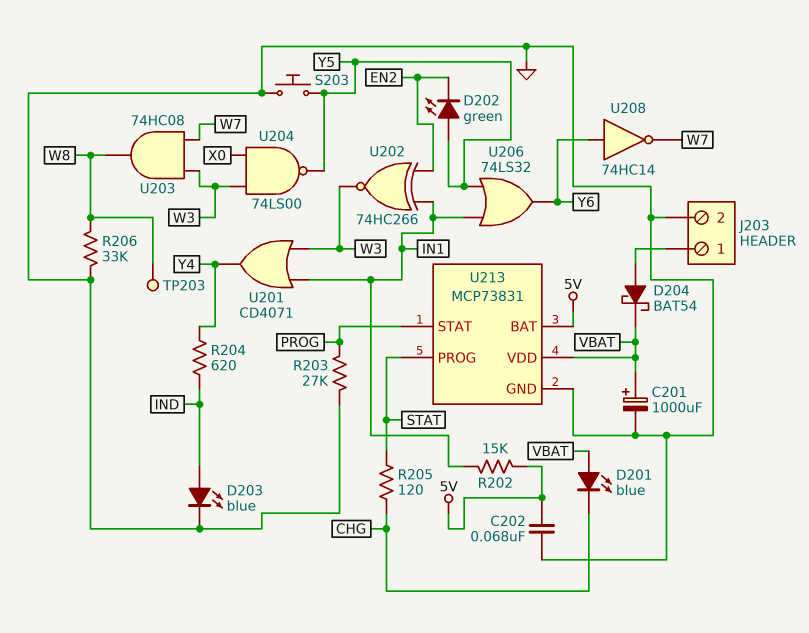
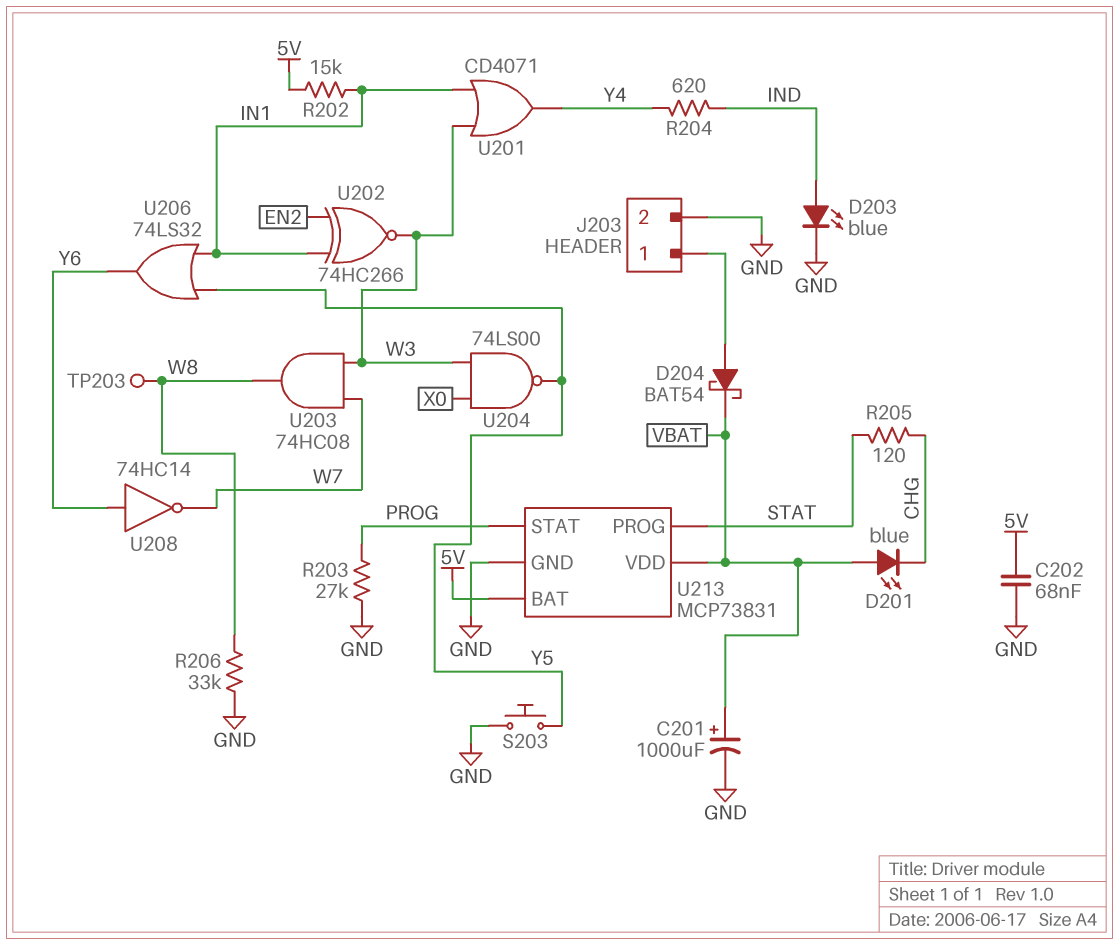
D202: LED green (A Y5, K EN2) -> none

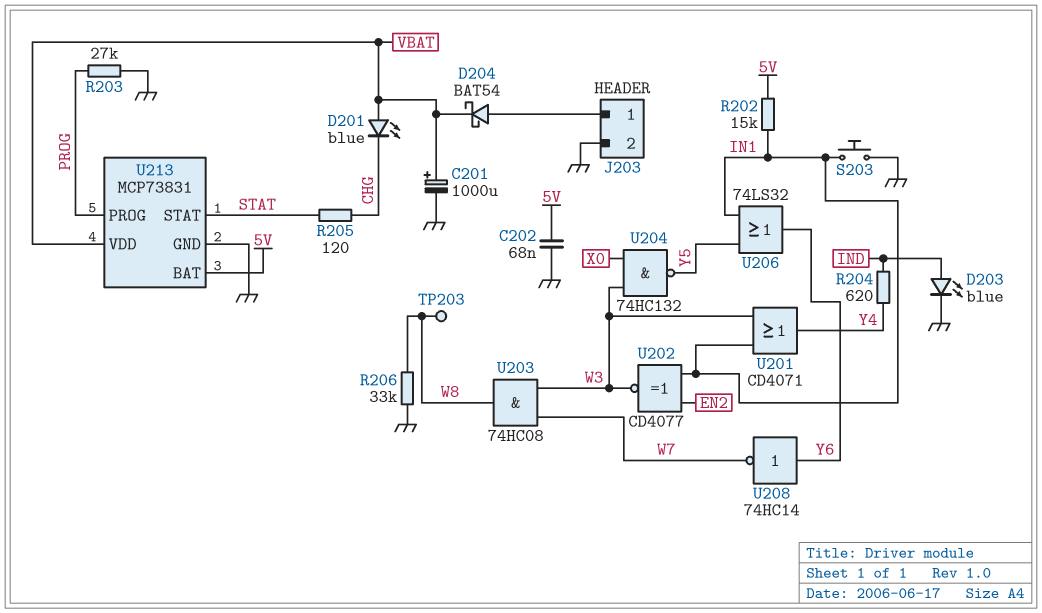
S203: button (GND, Y5) -> button (GND, IN1)
U202: XNOR 74HC266 (in EN2, in IN1, out W3) -> XNOR CD4077 (in EN2, in IN1, out W3)
U204: NAND 74LS00 (in W3, in X0, out Y5) -> NAND 74HC132 (in W3, in X0, out Y5)
U213 pin PROG: STAT -> PROG
U213 pin STAT: PROG -> STAT

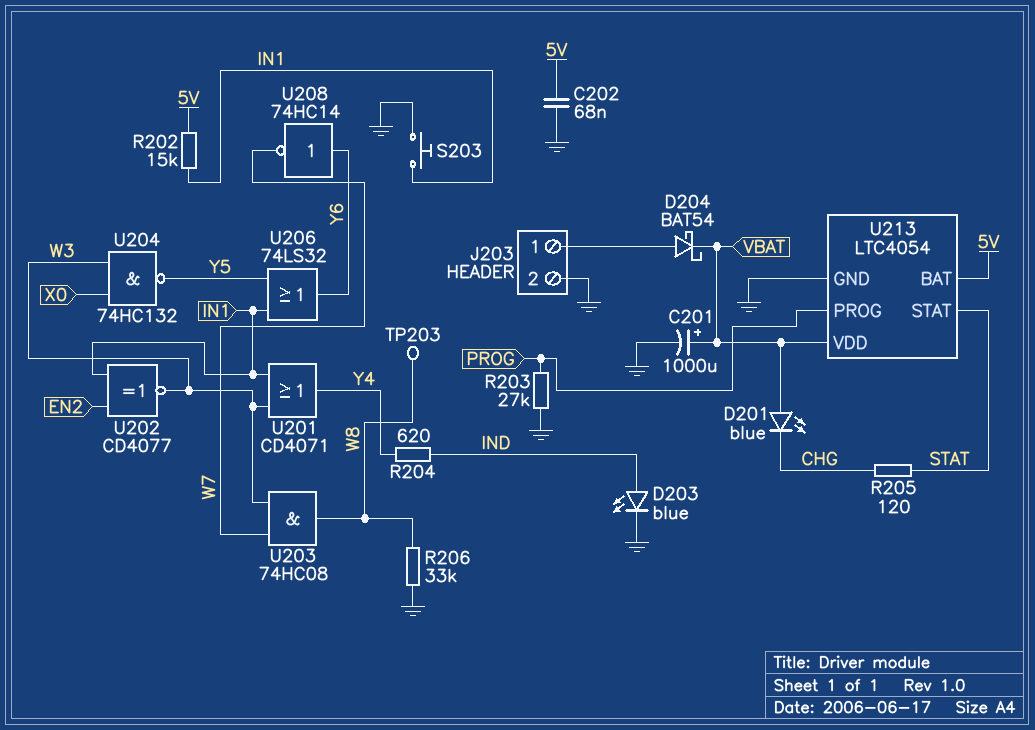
U213: MCP73831 -> LTC4054

